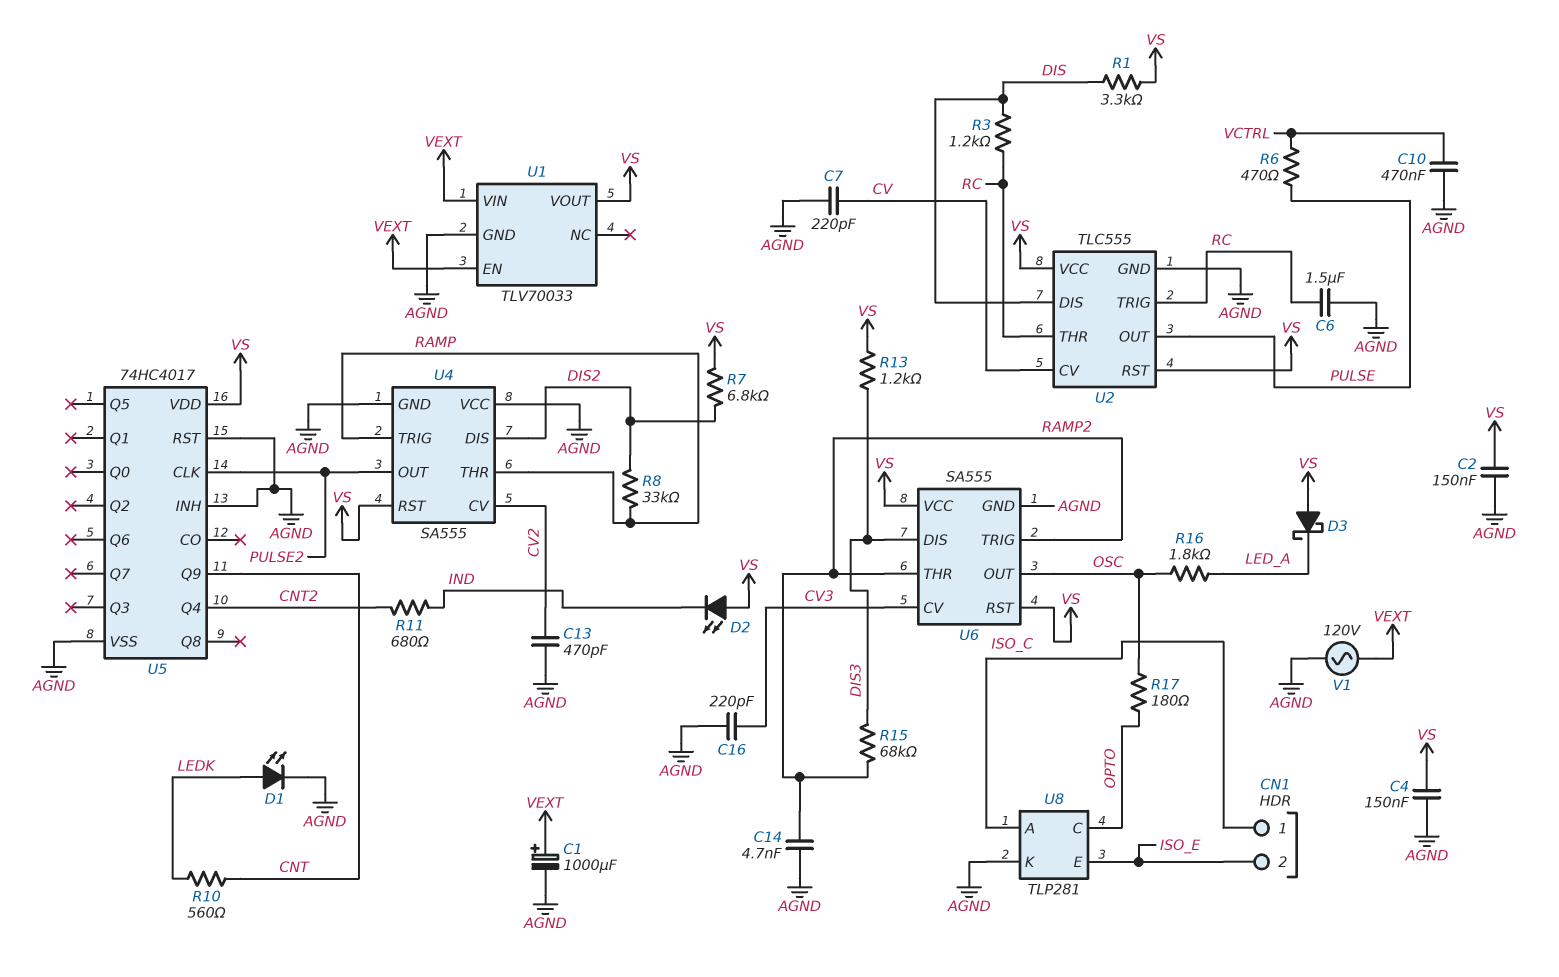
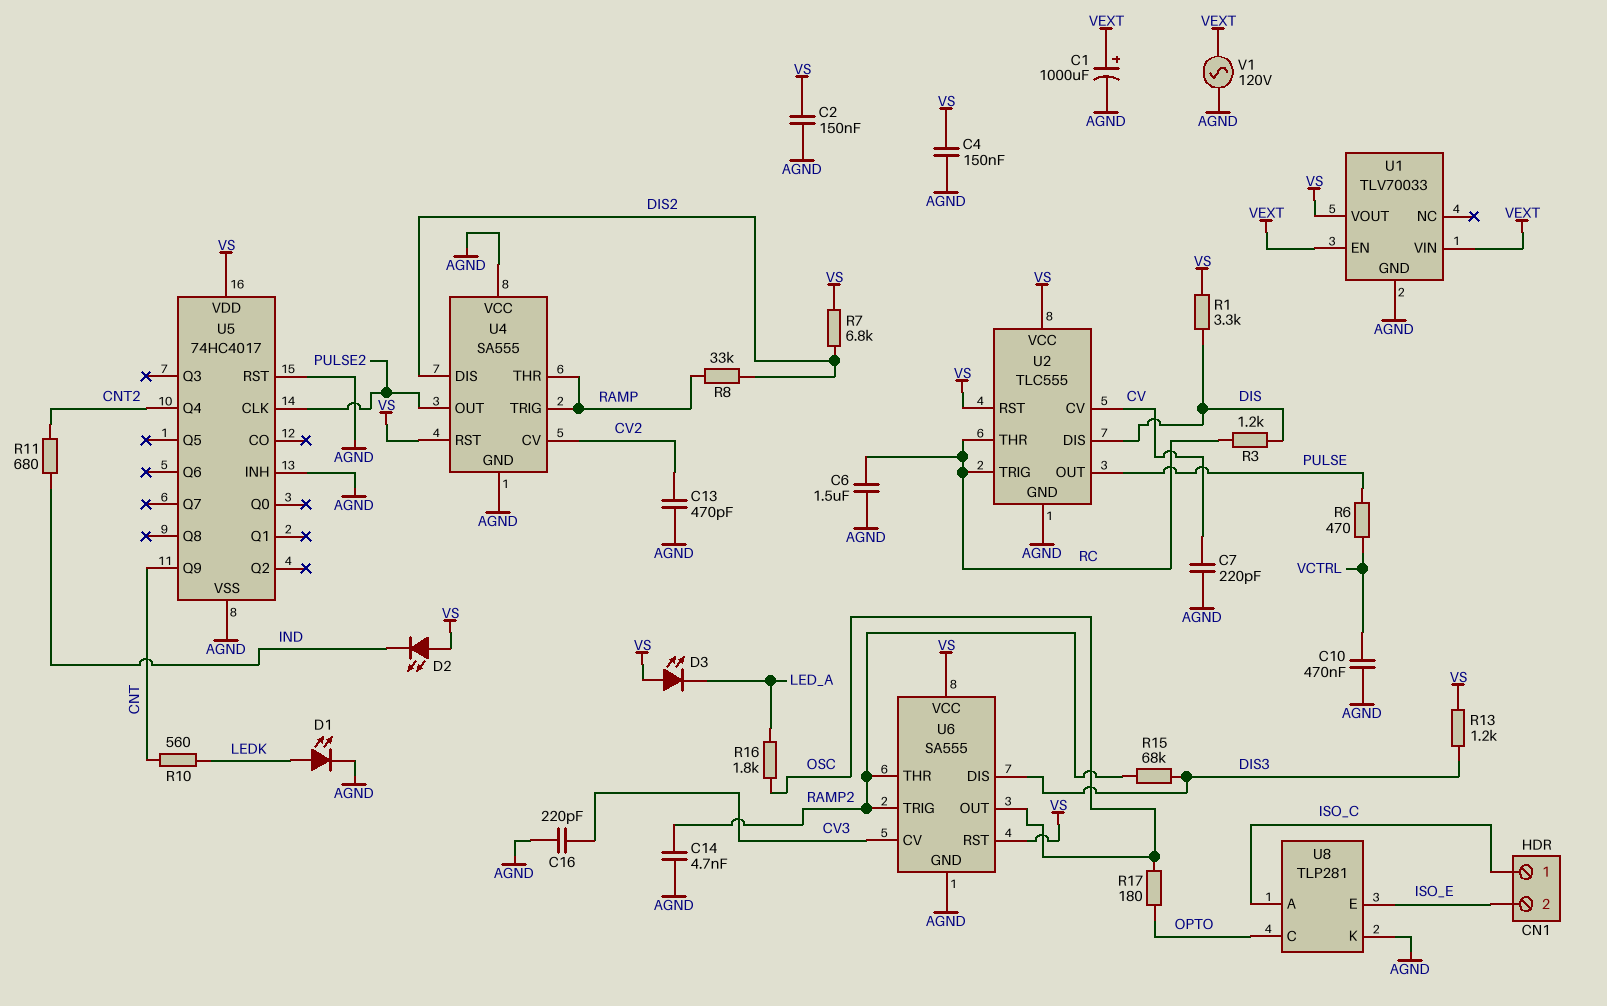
D3: schottky (A VS, K LED_A) -> LED (A VS, K LED_A)

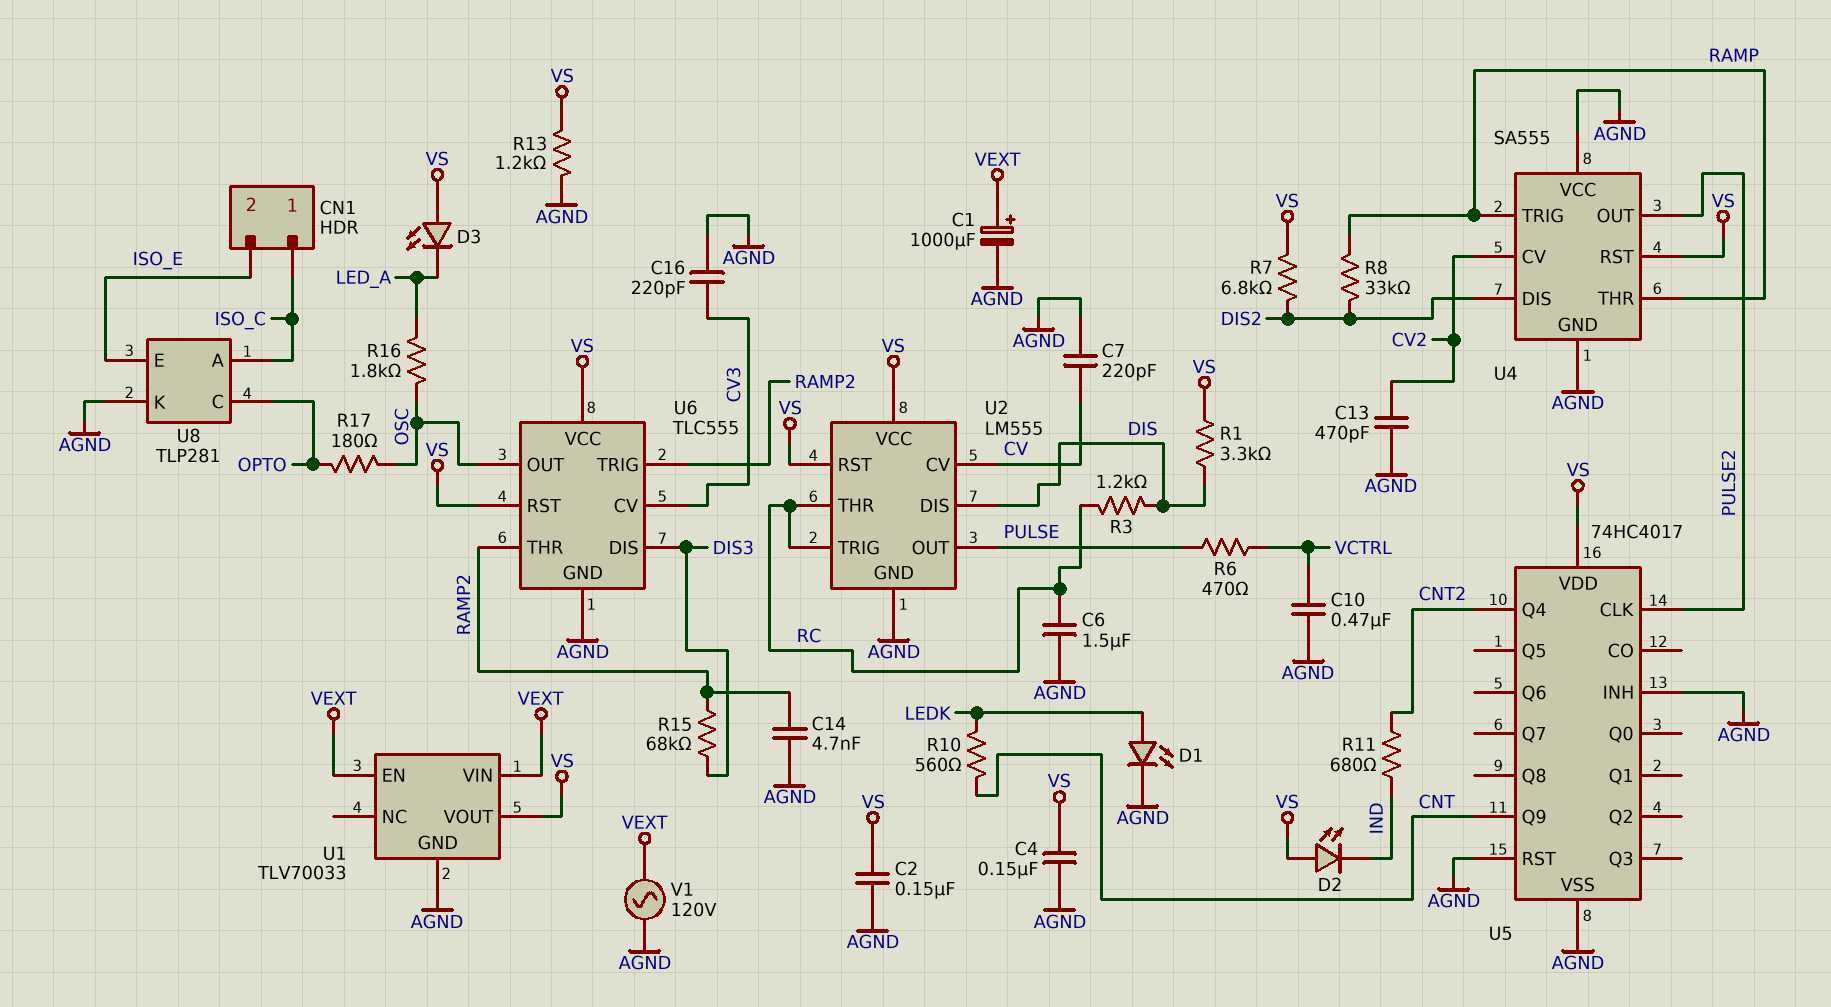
R13: 1.2k (DIS3, VS) -> 1.2k (AGND, VS)
U2: TLC555 -> LM555
U6: SA555 -> TLC555

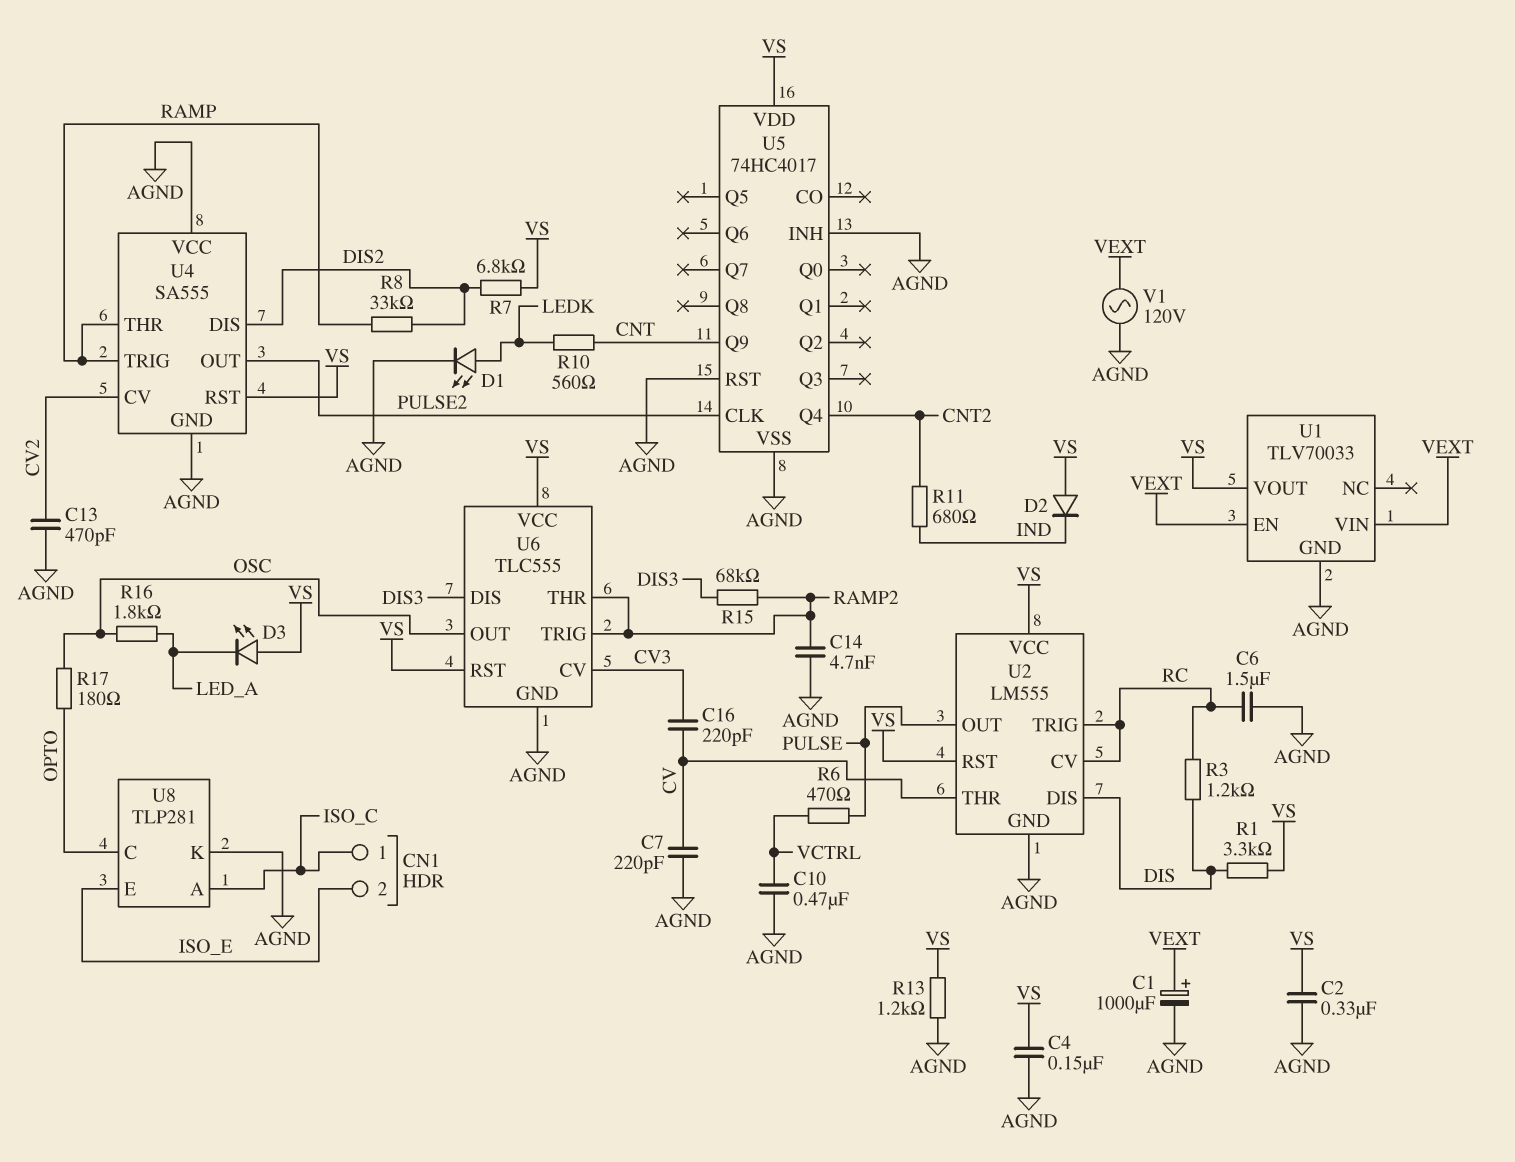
C2: 150nF (AGND, VS) -> 330nF (AGND, VS)
C16: 220pF (AGND, CV3) -> 220pF (CV, CV3)
D2: LED (A VS, K IND) -> diode (A VS, K IND)
U2 pin CV: CV -> RC
U2 pin THR: RC -> CV

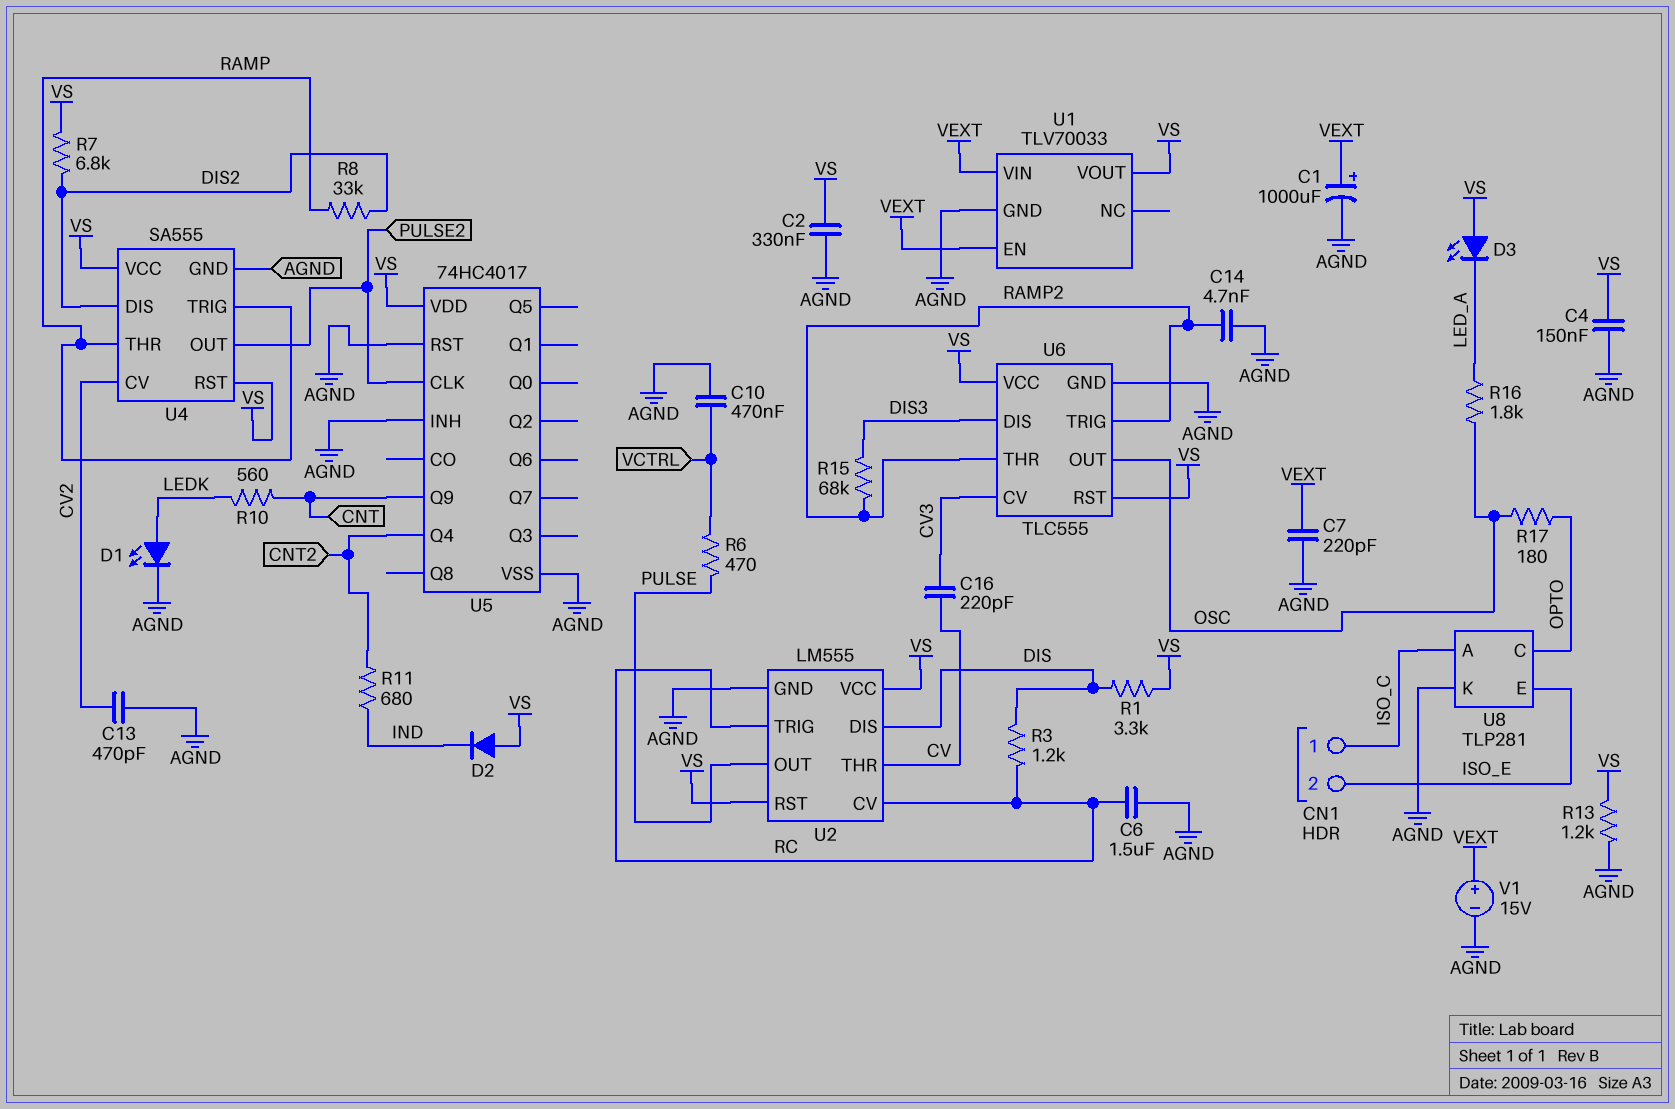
C7: 220pF (AGND, CV) -> 220pF (AGND, VEXT)
U4 pin VCC: AGND -> VS
V1: AC 120V (AGND, VEXT) -> 15V (plus VEXT, minus AGND)

